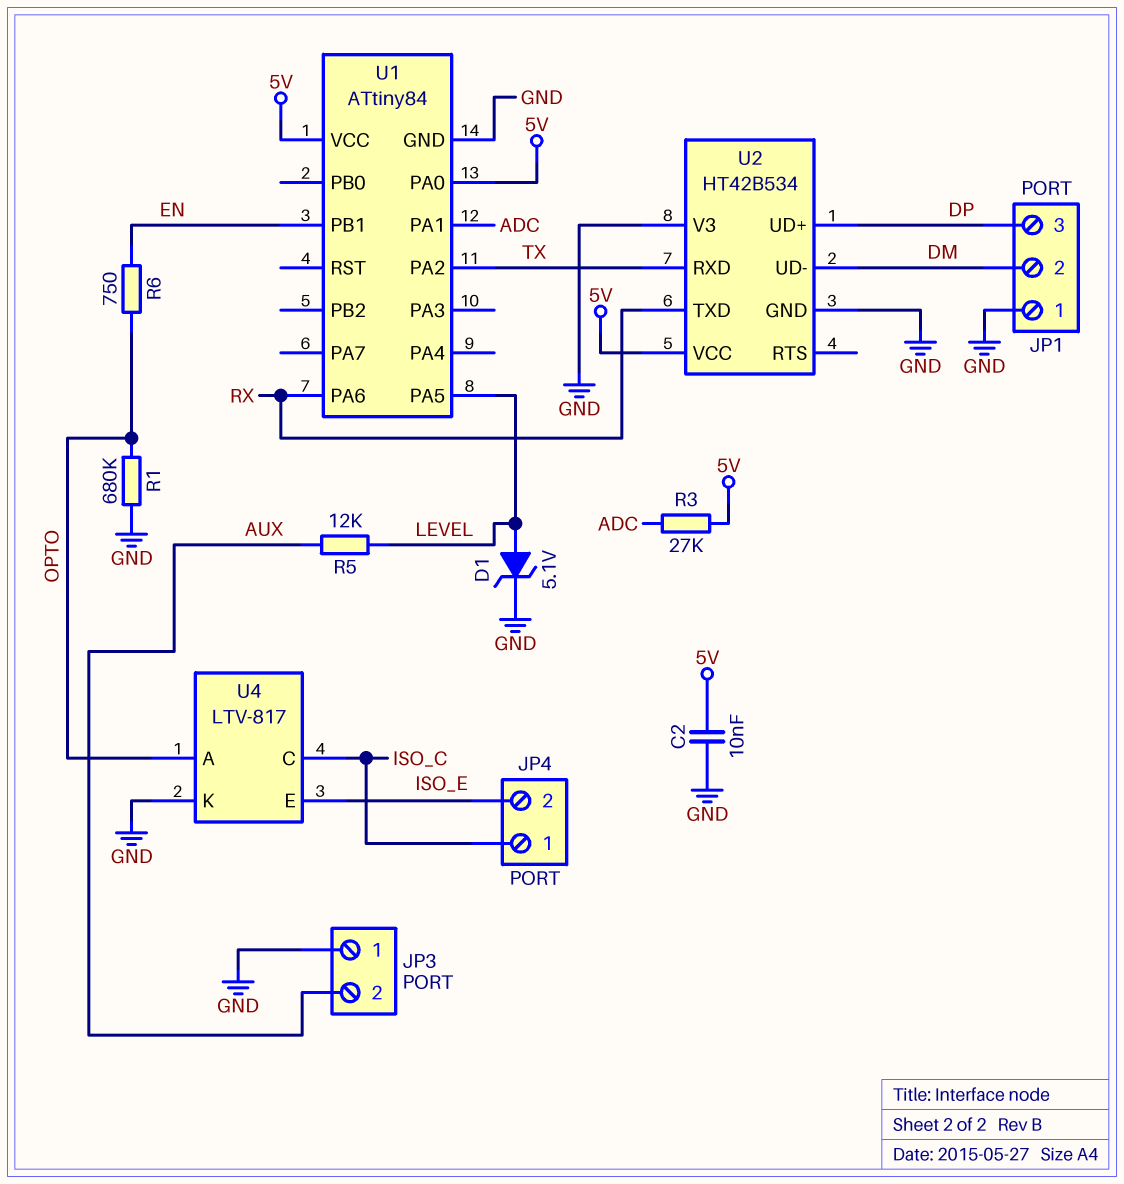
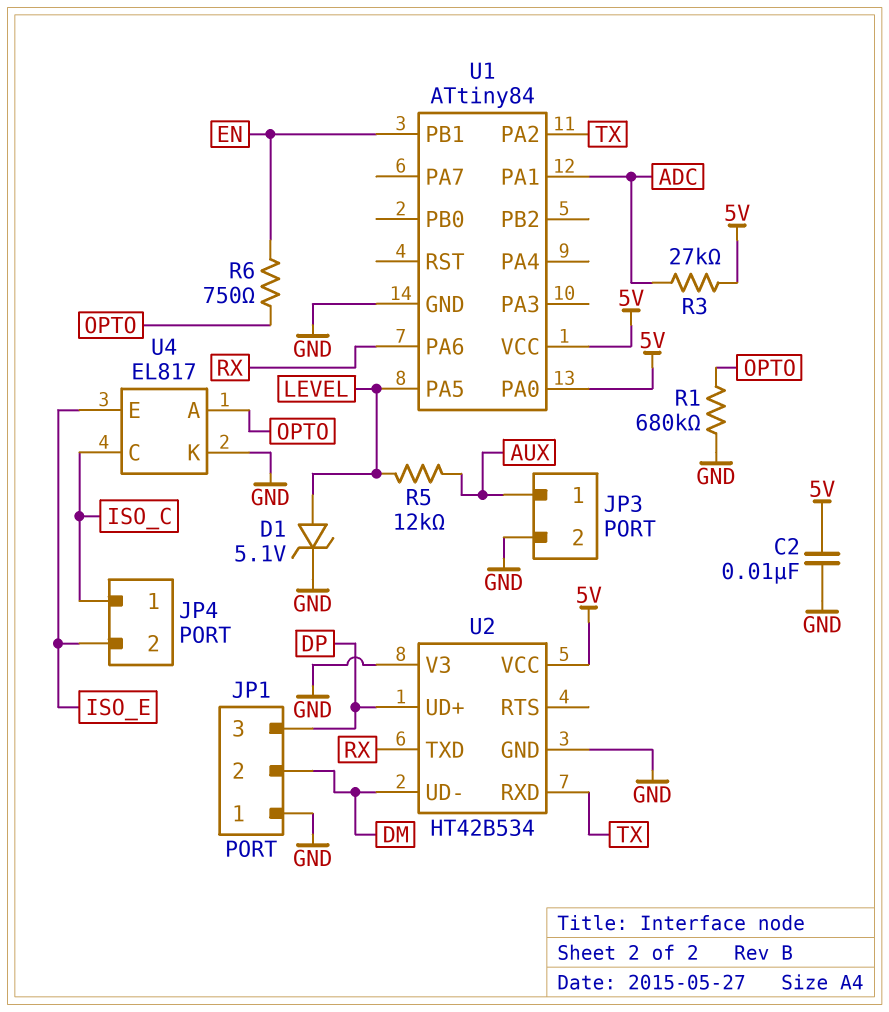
JP3 pin 1: GND -> AUX
JP3 pin 2: AUX -> GND
U4: LTV-817 -> EL817

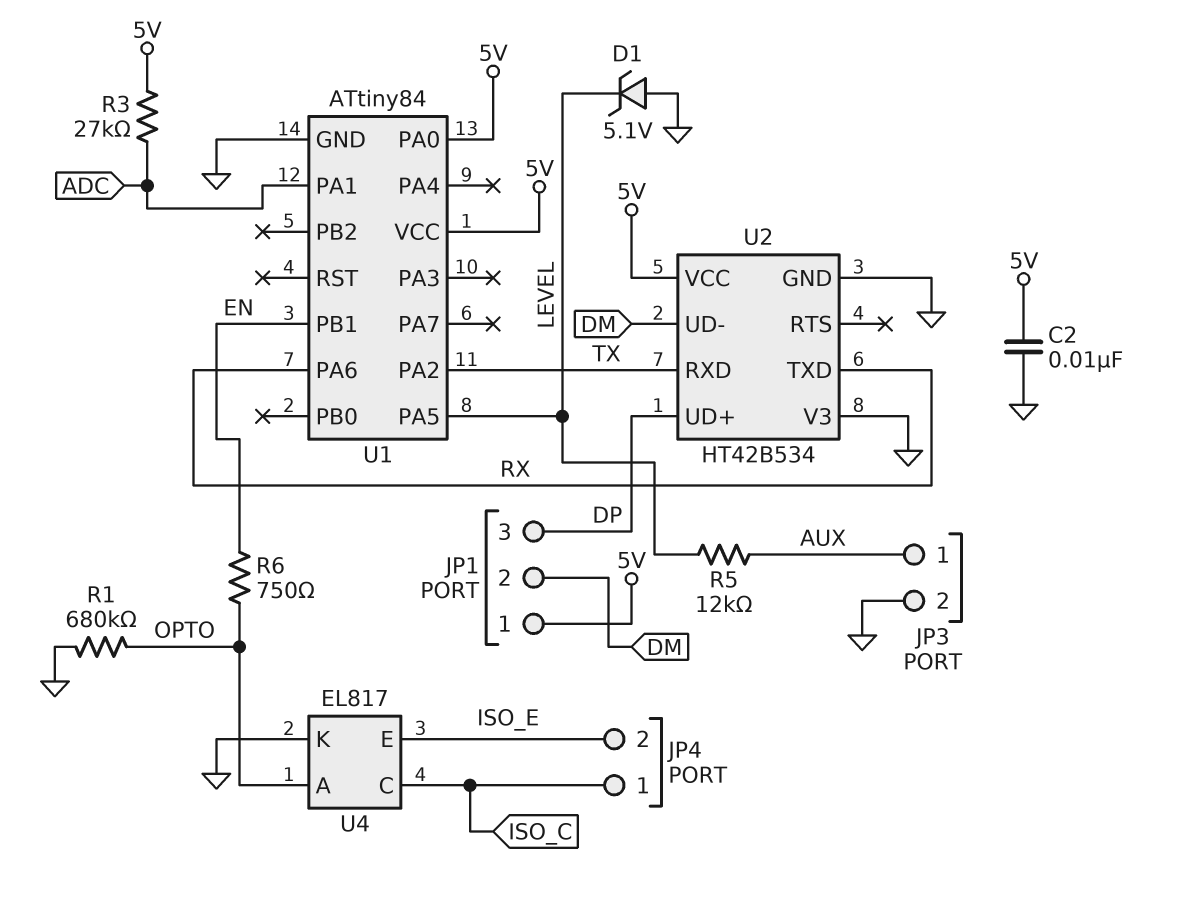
D1: zener 5.1V (A LEVEL, K GND) -> zener 5.1V (A GND, K LEVEL)
JP1 pin 1: GND -> 5V

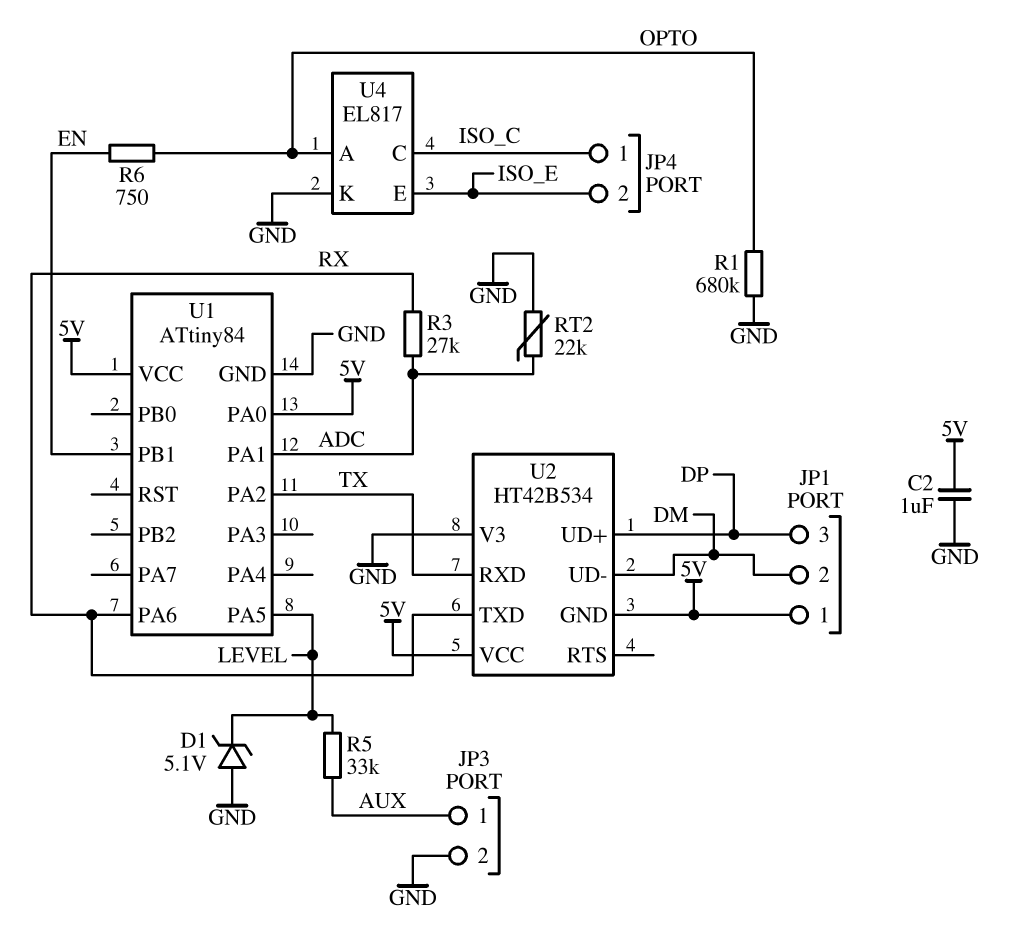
C2: 10nF (5V, GND) -> 1uF (5V, GND)
R3: 27k (5V, ADC) -> 27k (ADC, RX)
R5: 12k (AUX, LEVEL) -> 33k (AUX, LEVEL)
RT2: none -> 22k (ADC, GND)
U2 pin GND: GND -> 5V

